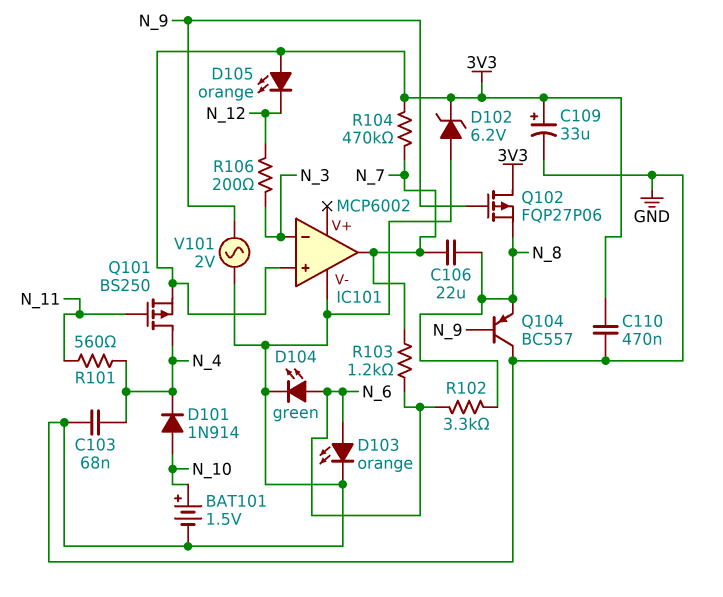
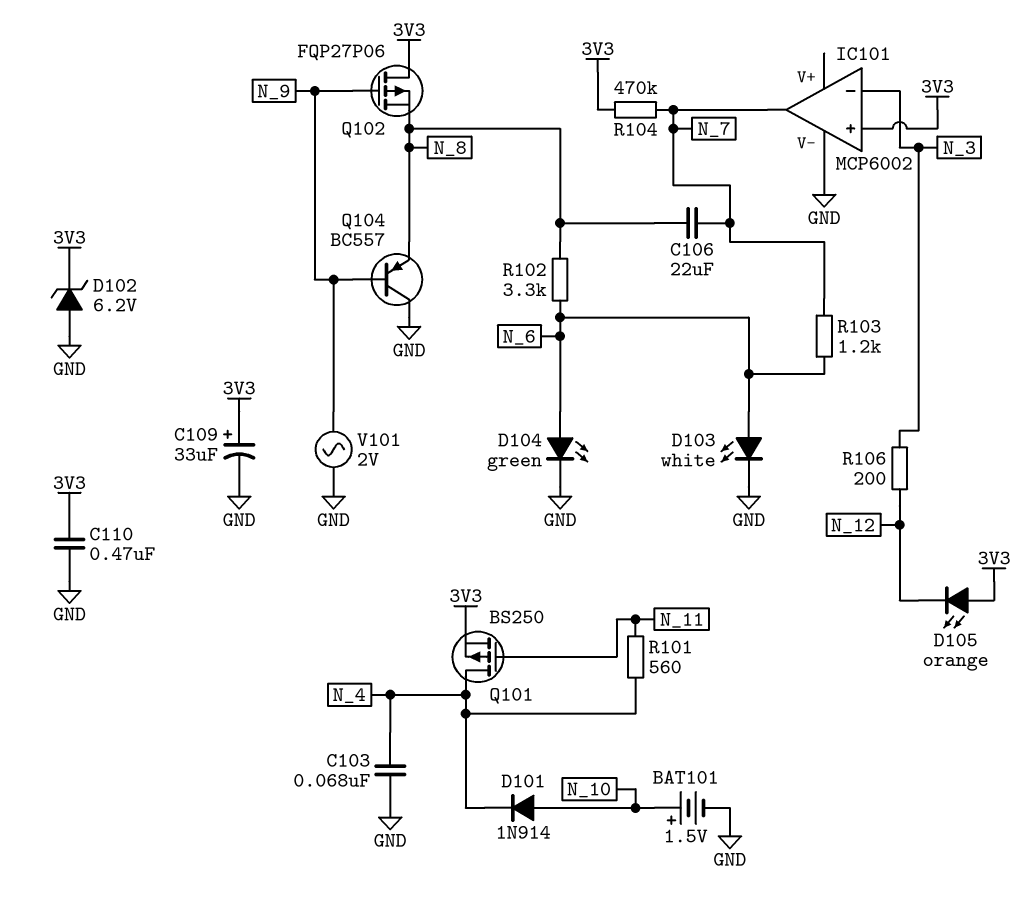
D103: LED orange (A N_6, K GND) -> LED white (A N_6, K GND)

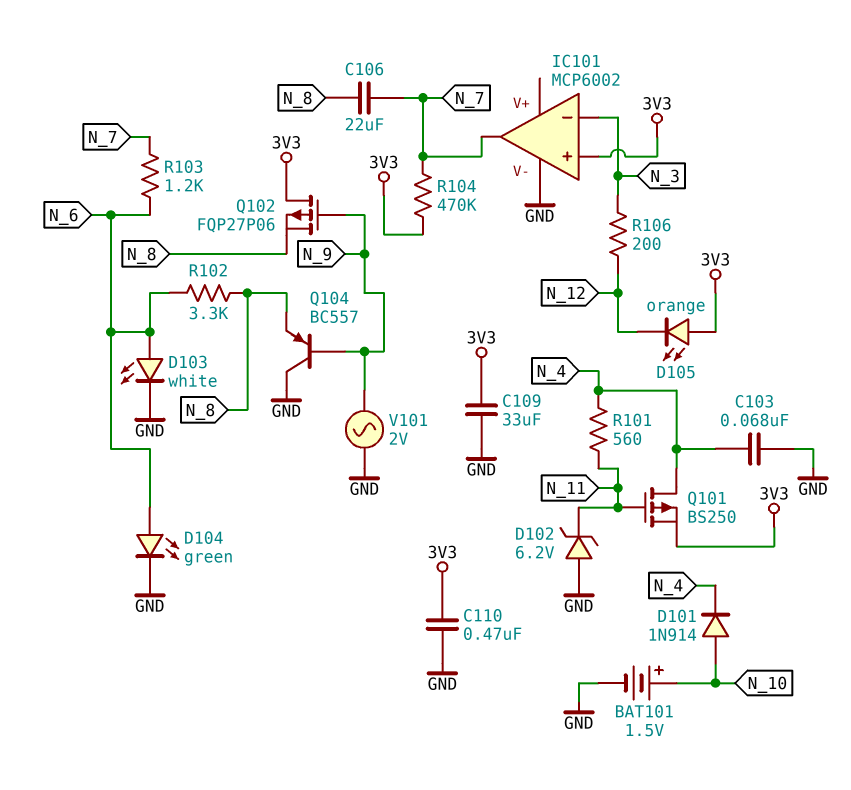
C109: 33uF (plus 3V3, minus GND) -> 33uF (3V3, GND)
D102: zener 6.2V (A GND, K 3V3) -> zener 6.2V (A GND, K N_11)

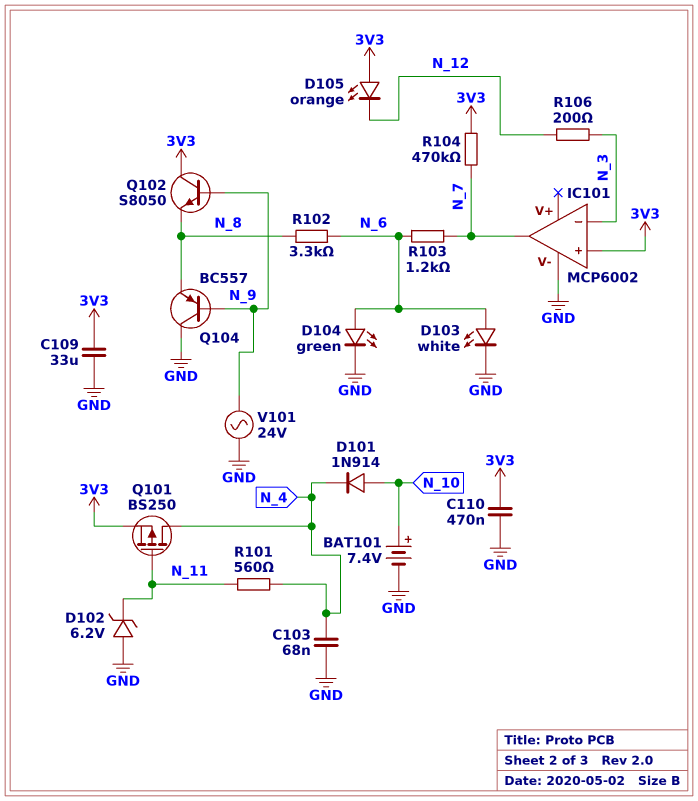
BAT101: 1.5V (plus N_10, minus GND) -> 7.4V (plus N_10, minus GND)
C106: 22uF (N_7, N_8) -> none
Q102: PMOS FQP27P06 (G N_9, D 3V3, S N_8) -> NPN S8050 (B N_9, C 3V3, E N_8)
V101: AC 2V (GND, N_9) -> AC 24V (GND, N_9)

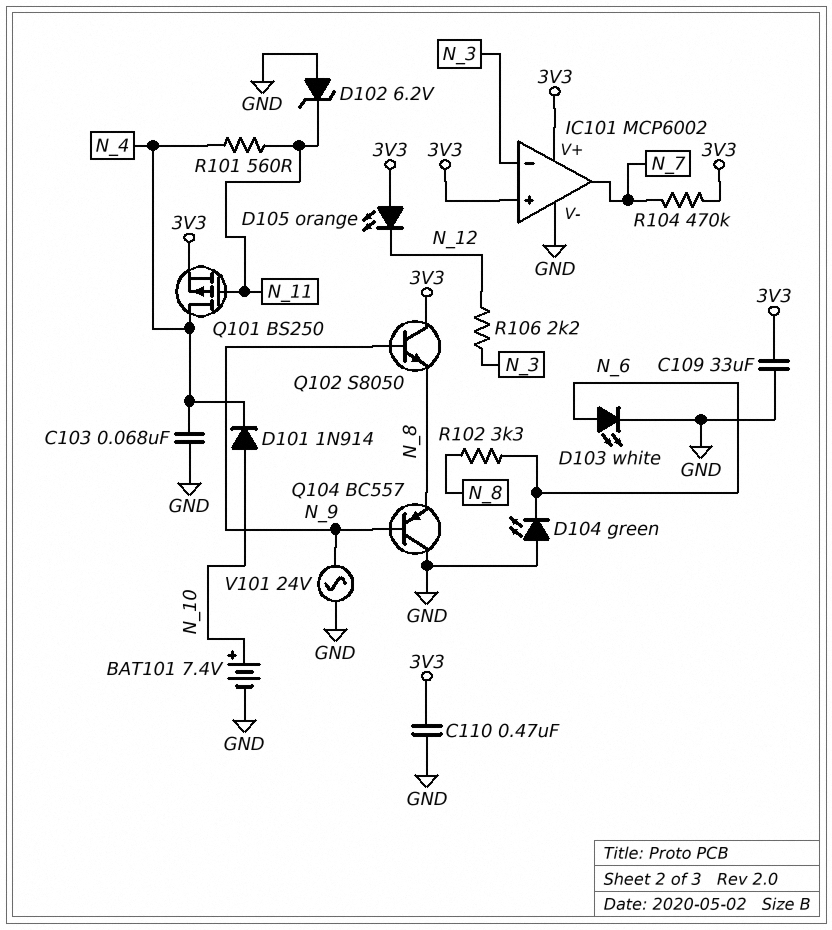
D104: LED green (A N_6, K GND) -> LED green (A GND, K N_6)
IC101 pin V+: none -> 3V3
R103: 1.2k (N_6, N_7) -> none
R106: 200 (N_3, N_12) -> 2.2k (N_3, N_12)

